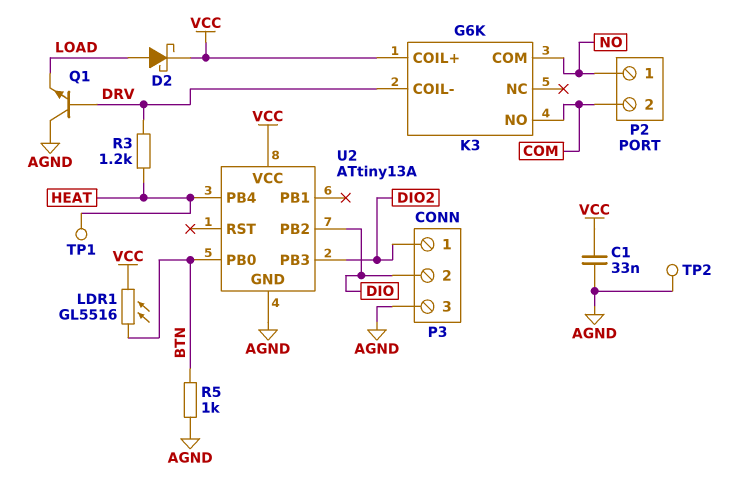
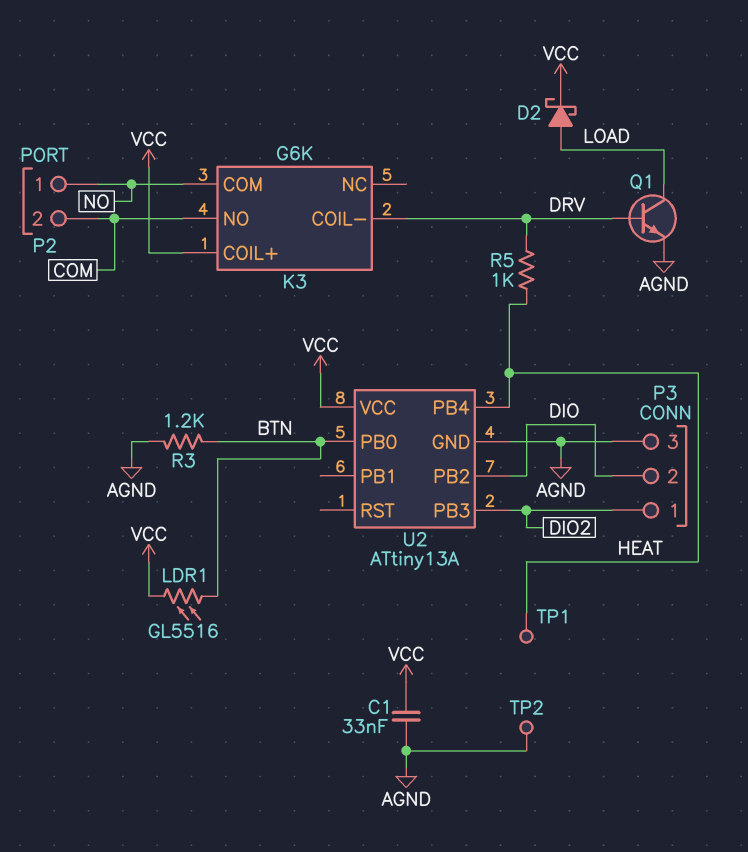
Q1: NPN (B DRV, C AGND, E LOAD) -> NPN (B DRV, C LOAD, E AGND)
R3: 1.2k (DRV, HEAT) -> 1.2k (AGND, BTN)
R5: 1k (AGND, BTN) -> 1k (DRV, HEAT)

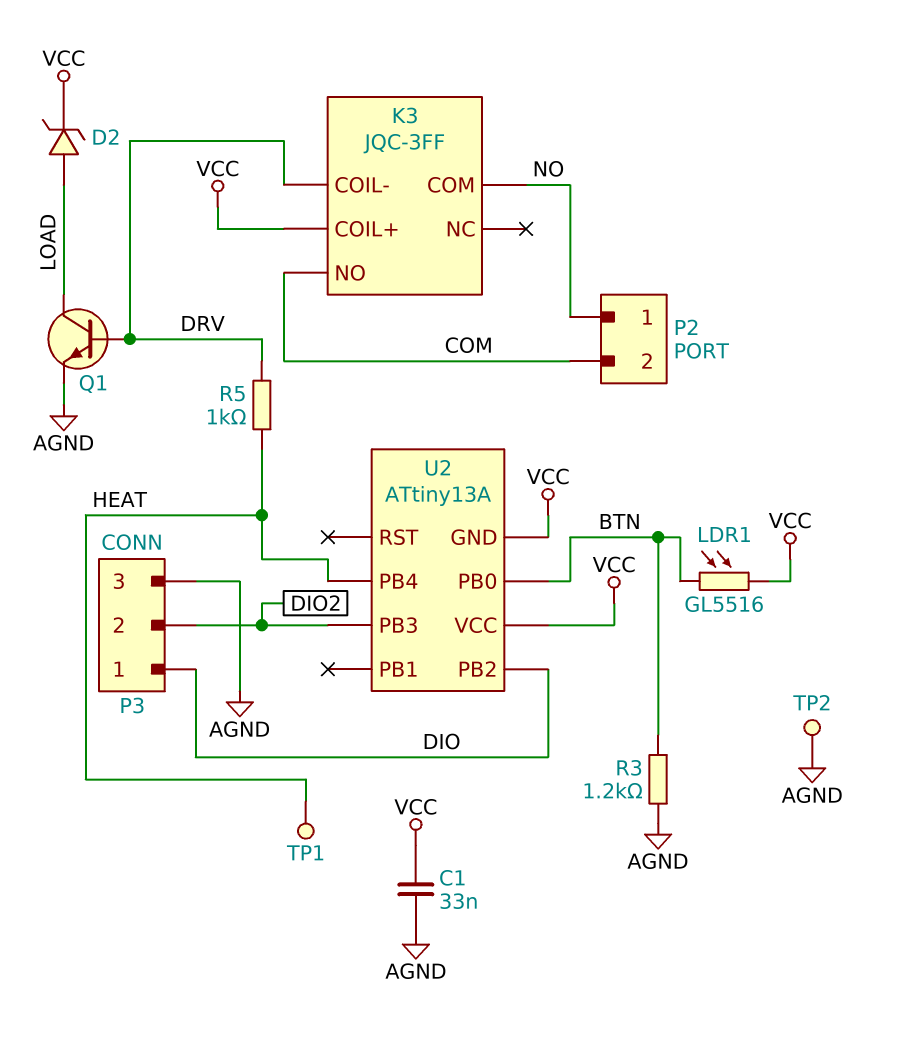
D2: schottky (A LOAD, K VCC) -> zener (A LOAD, K VCC)
K3: G6K -> JQC-3FF
P3 pin 1: DIO2 -> DIO
P3 pin 2: DIO -> DIO2
U2 pin GND: AGND -> VCC

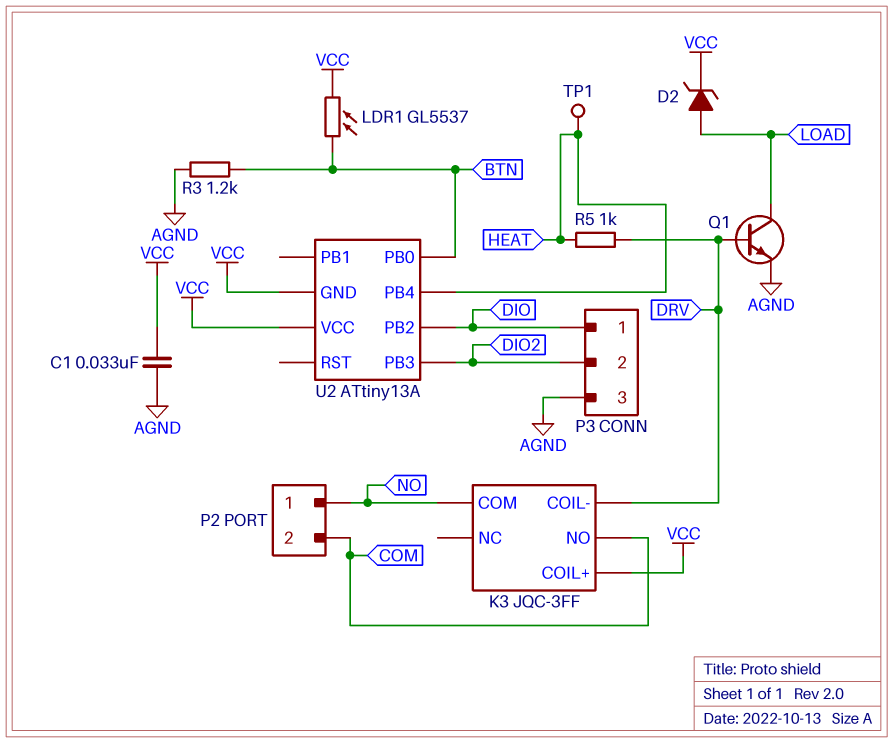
LDR1: GL5516 (BTN, VCC) -> GL5537 (BTN, VCC)
TP2: test point (AGND) -> none

